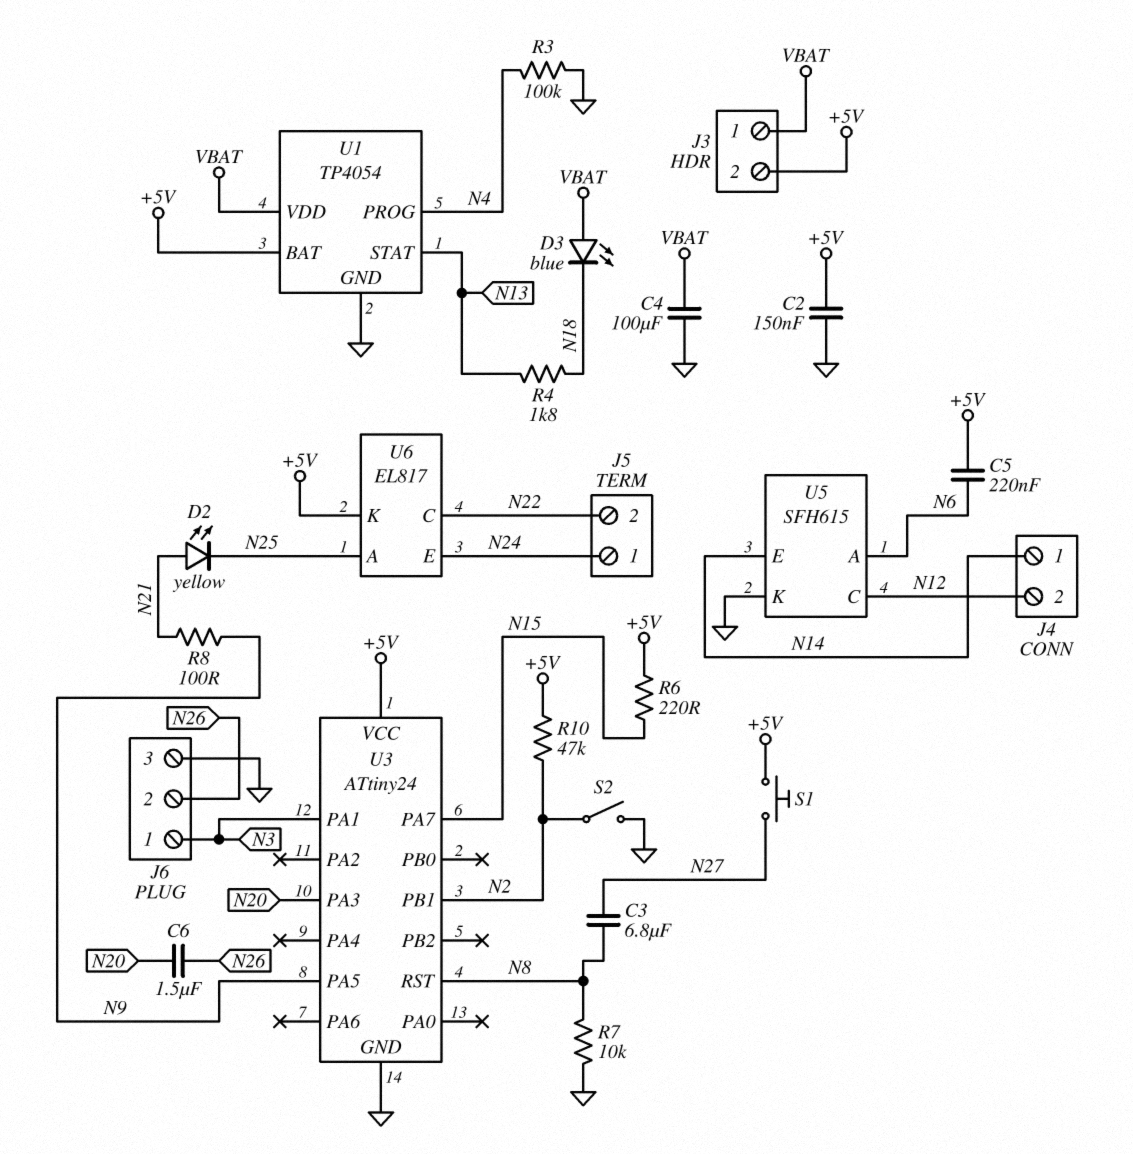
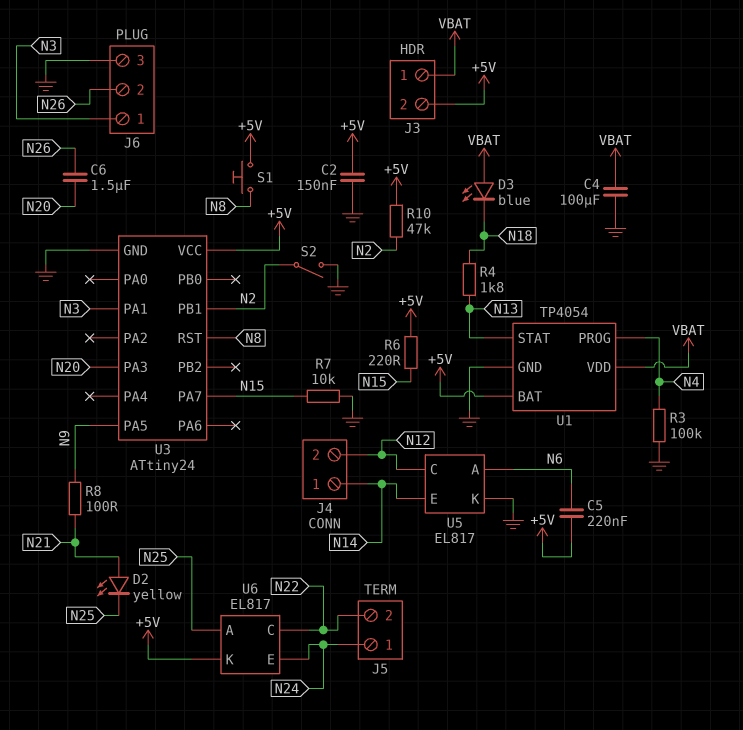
C3: 6.8uF (N8, N27) -> none
R7: 10k (GND, N8) -> 10k (GND, N15)
S1: button (+5V, N27) -> button (+5V, N8)
U5: SFH615 -> EL817

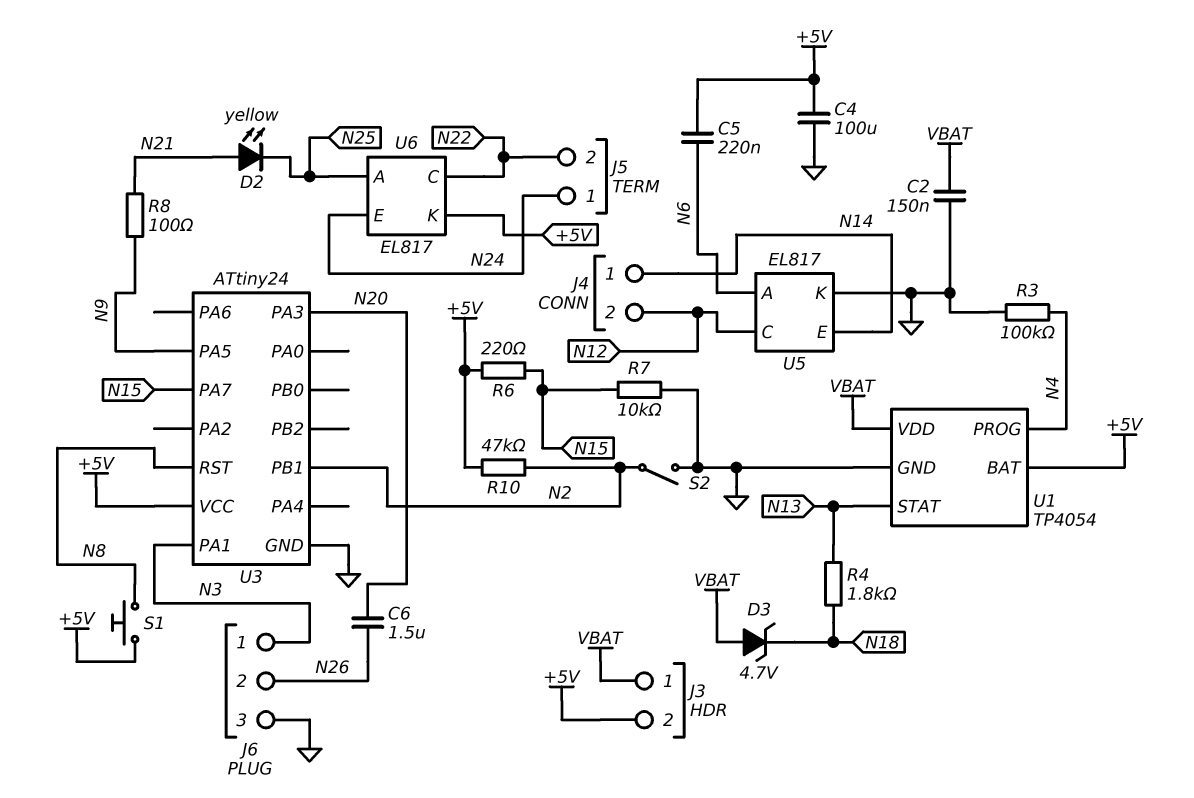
C2: 150nF (+5V, GND) -> 150nF (GND, VBAT)
C4: 100uF (GND, VBAT) -> 100uF (+5V, GND)
D3: LED blue (A VBAT, K N18) -> zener 4.7V (A VBAT, K N18)

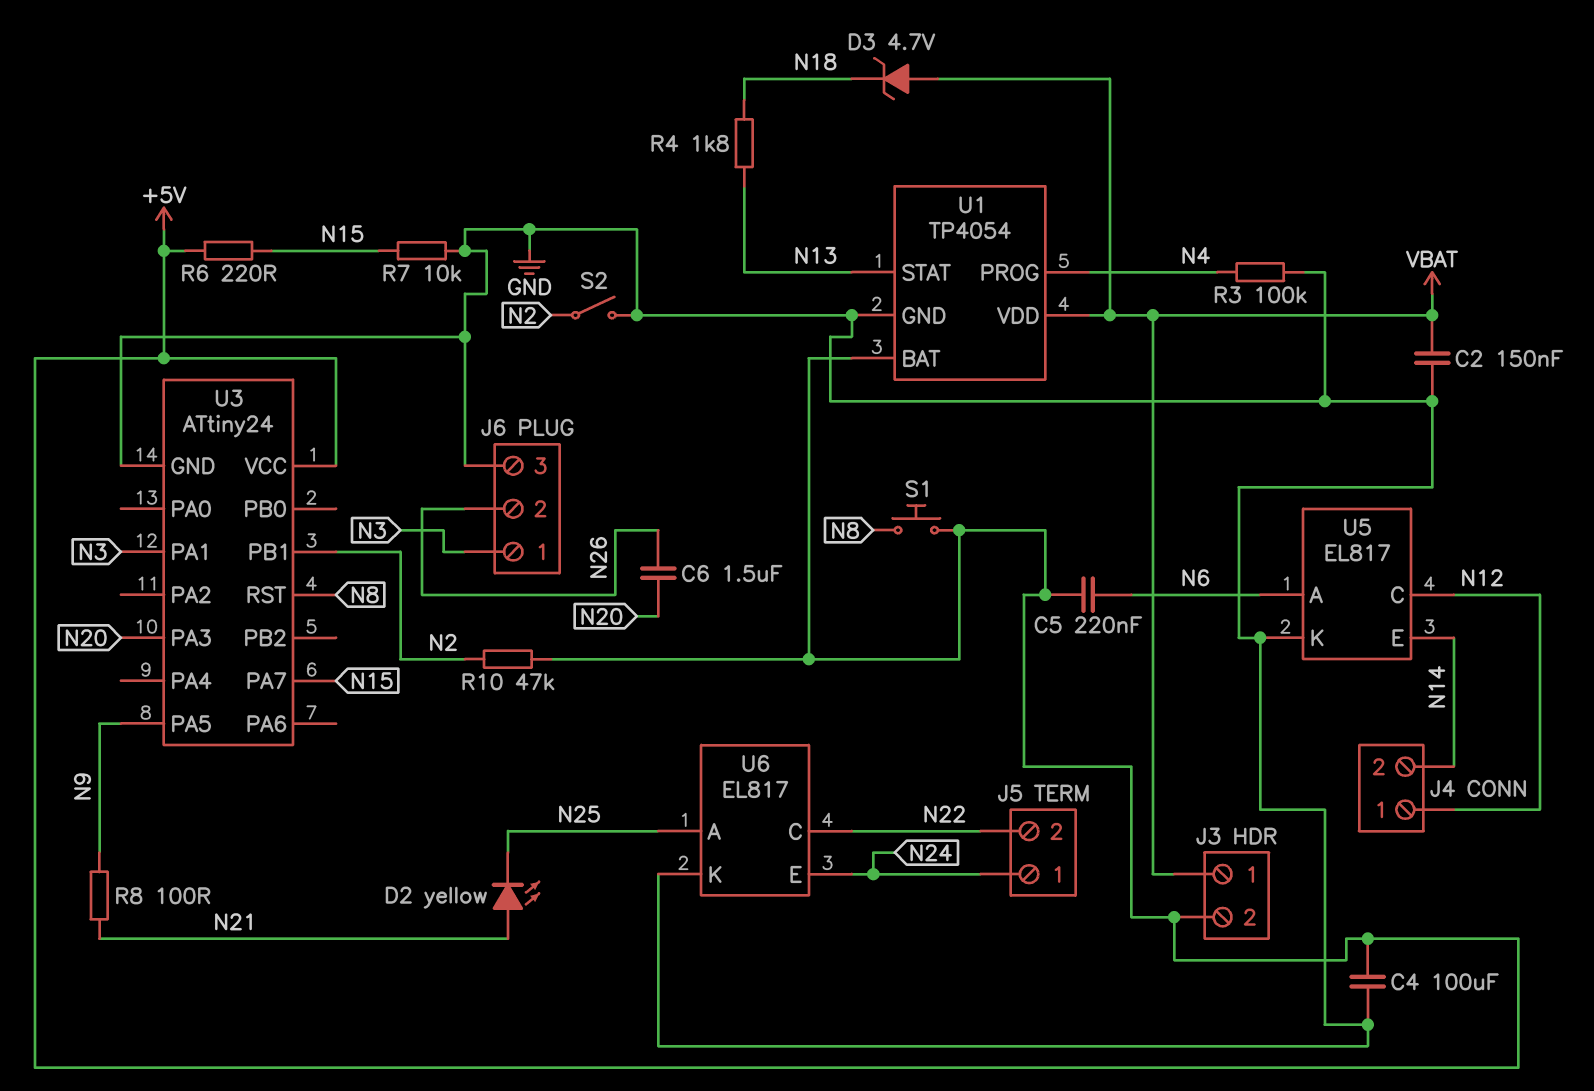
J4 pin 1: N14 -> N12
J4 pin 2: N12 -> N14
U6 pin K: +5V -> GND

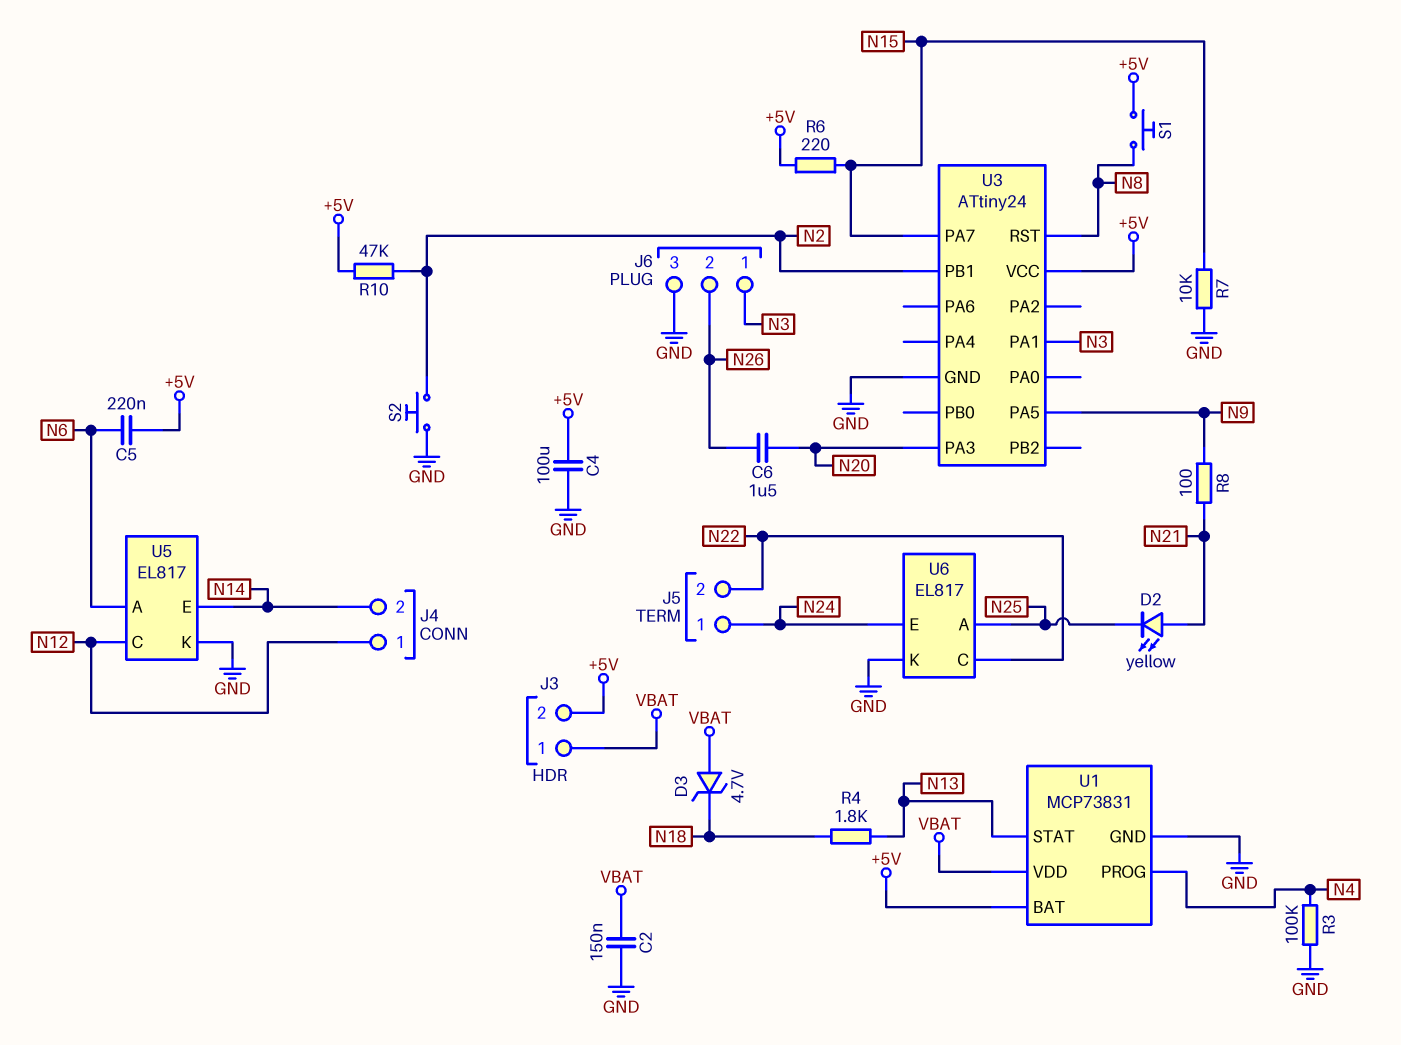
S2: switch (GND, N2) -> button (GND, N2)
U1: TP4054 -> MCP73831

